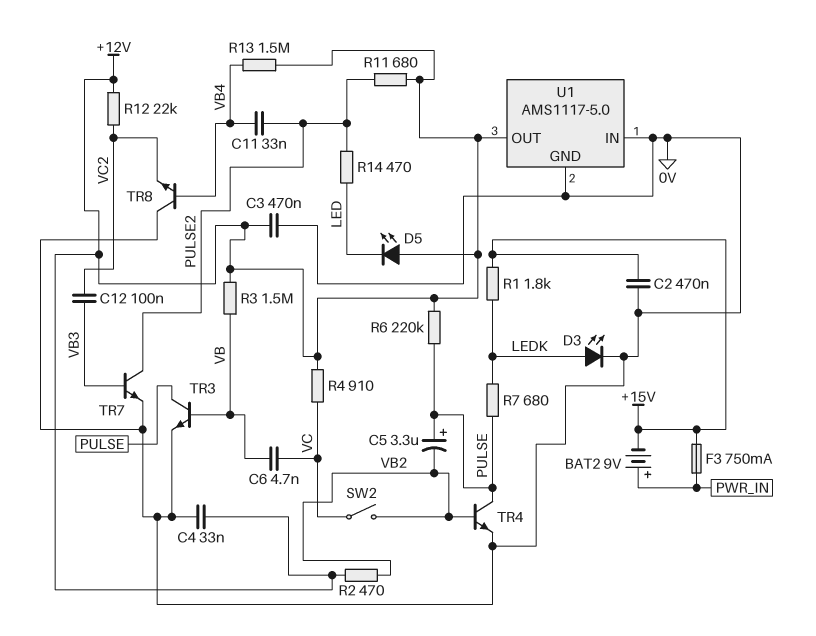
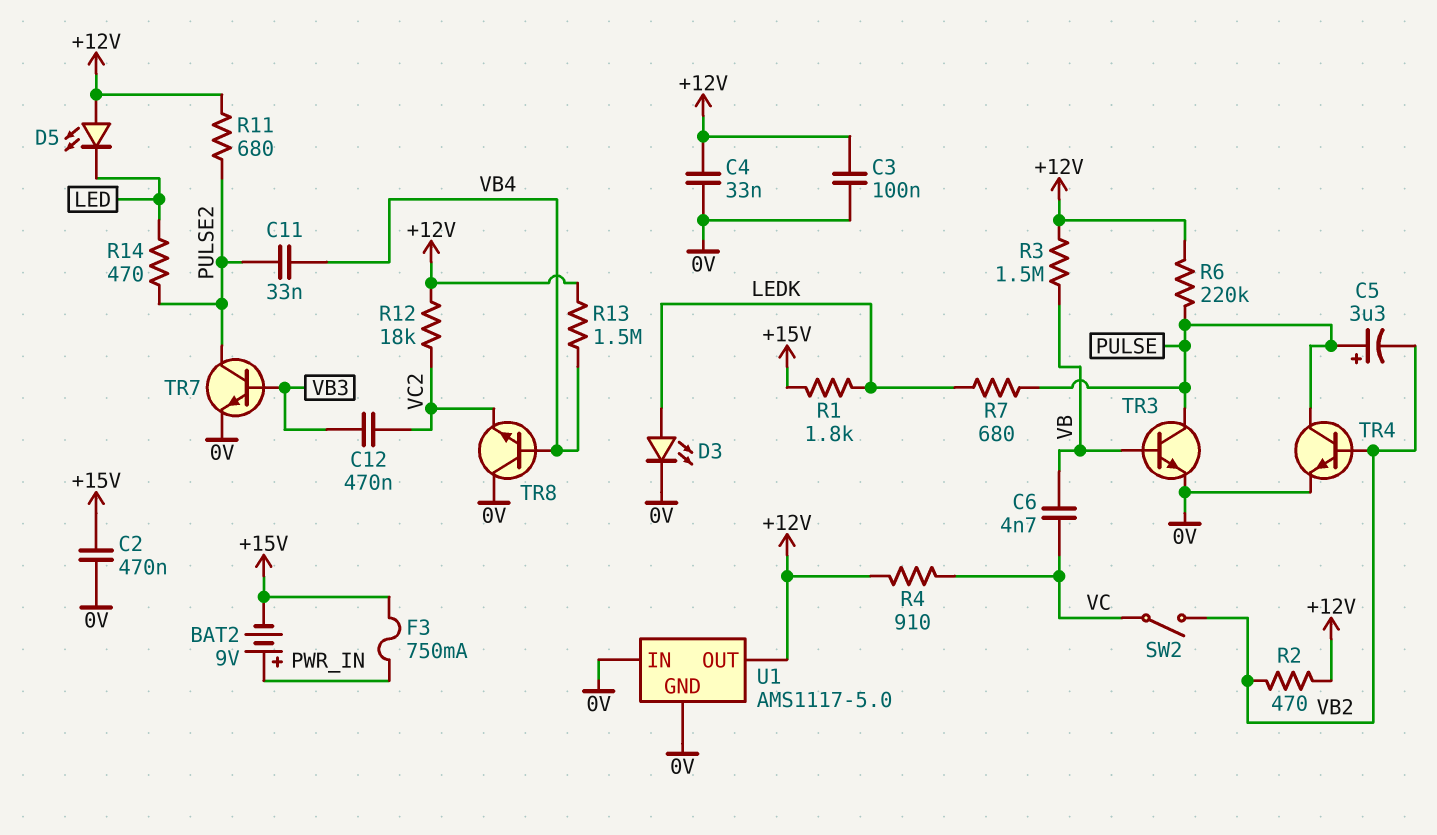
C3: 470nF (+12V, 0V) -> 100nF (+12V, 0V)
C12: 100nF (VB3, VC2) -> 470nF (VB3, VC2)
R12: 22k (+12V, VC2) -> 18k (+12V, VC2)

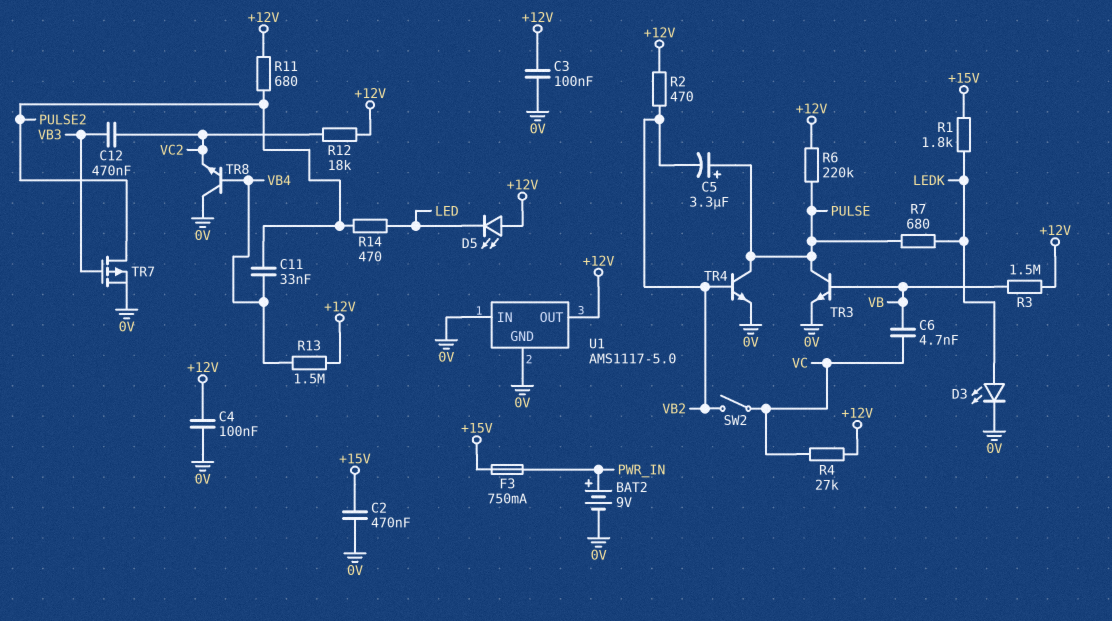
BAT2: 9V (plus PWR_IN, minus +15V) -> 9V (plus PWR_IN, minus 0V)
C4: 33nF (+12V, 0V) -> 100nF (+12V, 0V)
R4: 910 (+12V, VC) -> 27k (+12V, VC)
TR7: NPN (B VB3, C PULSE2, E 0V) -> PMOS (G VB3, D PULSE2, S 0V)

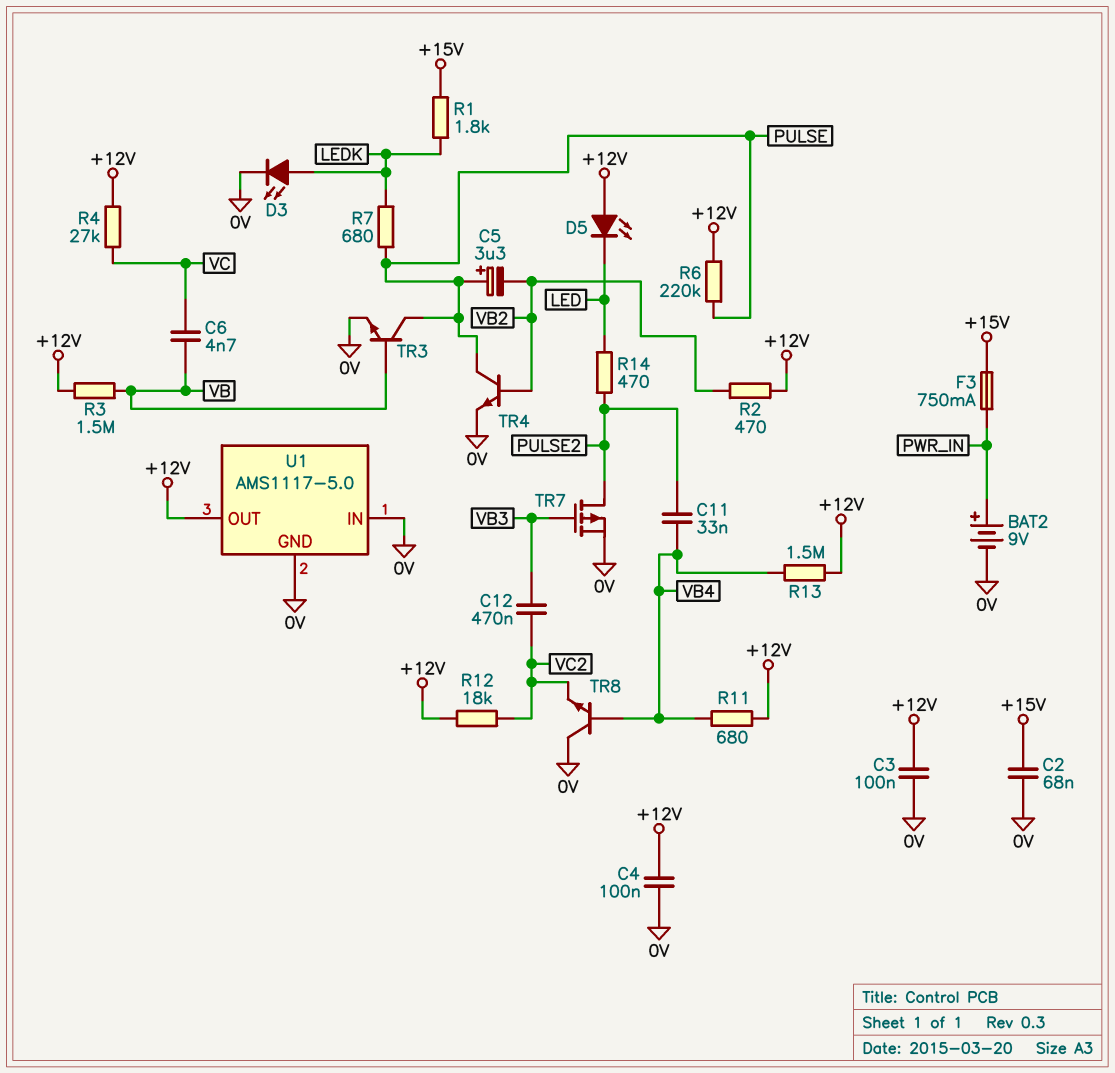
C2: 470nF (+15V, 0V) -> 68nF (+15V, 0V)
R11: 680 (+12V, PULSE2) -> 680 (+12V, VB4)
SW2: switch (VB2, VC) -> none

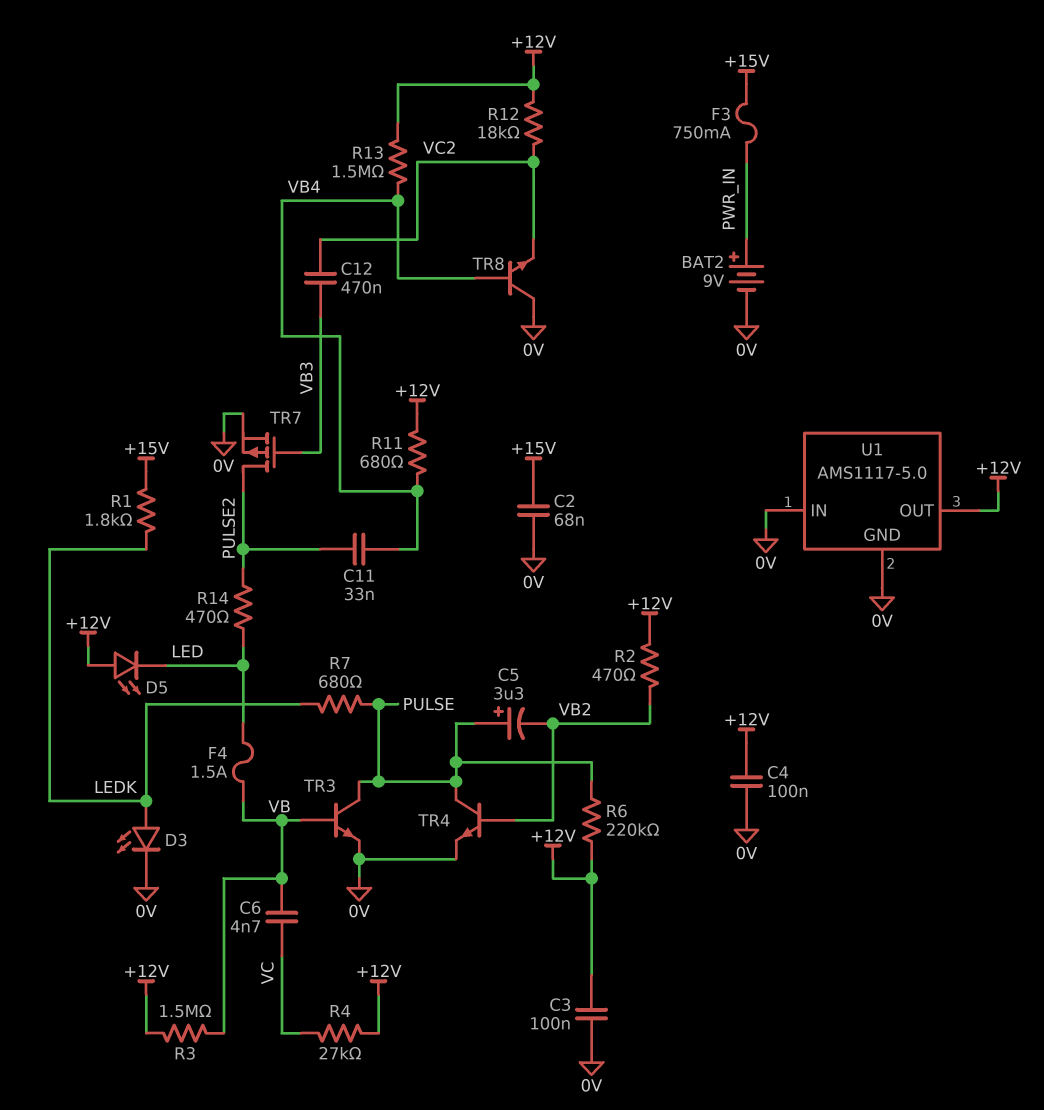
F4: none -> 1.5A (LED, VB)

